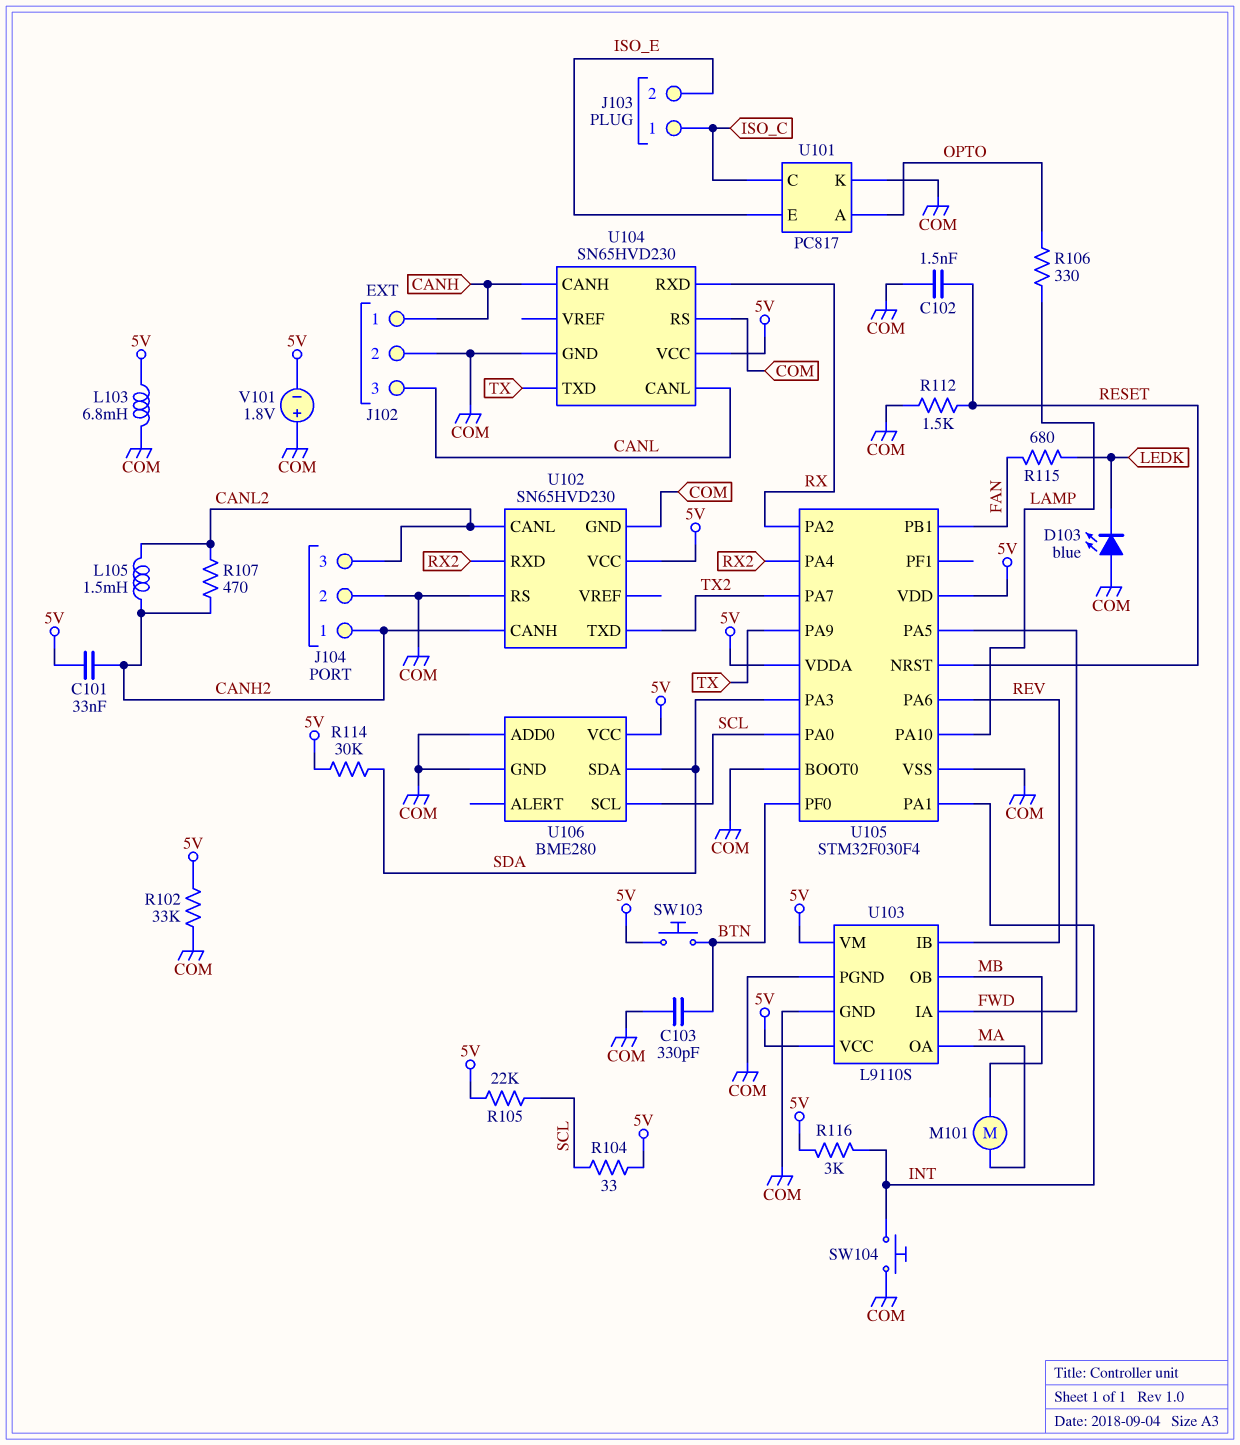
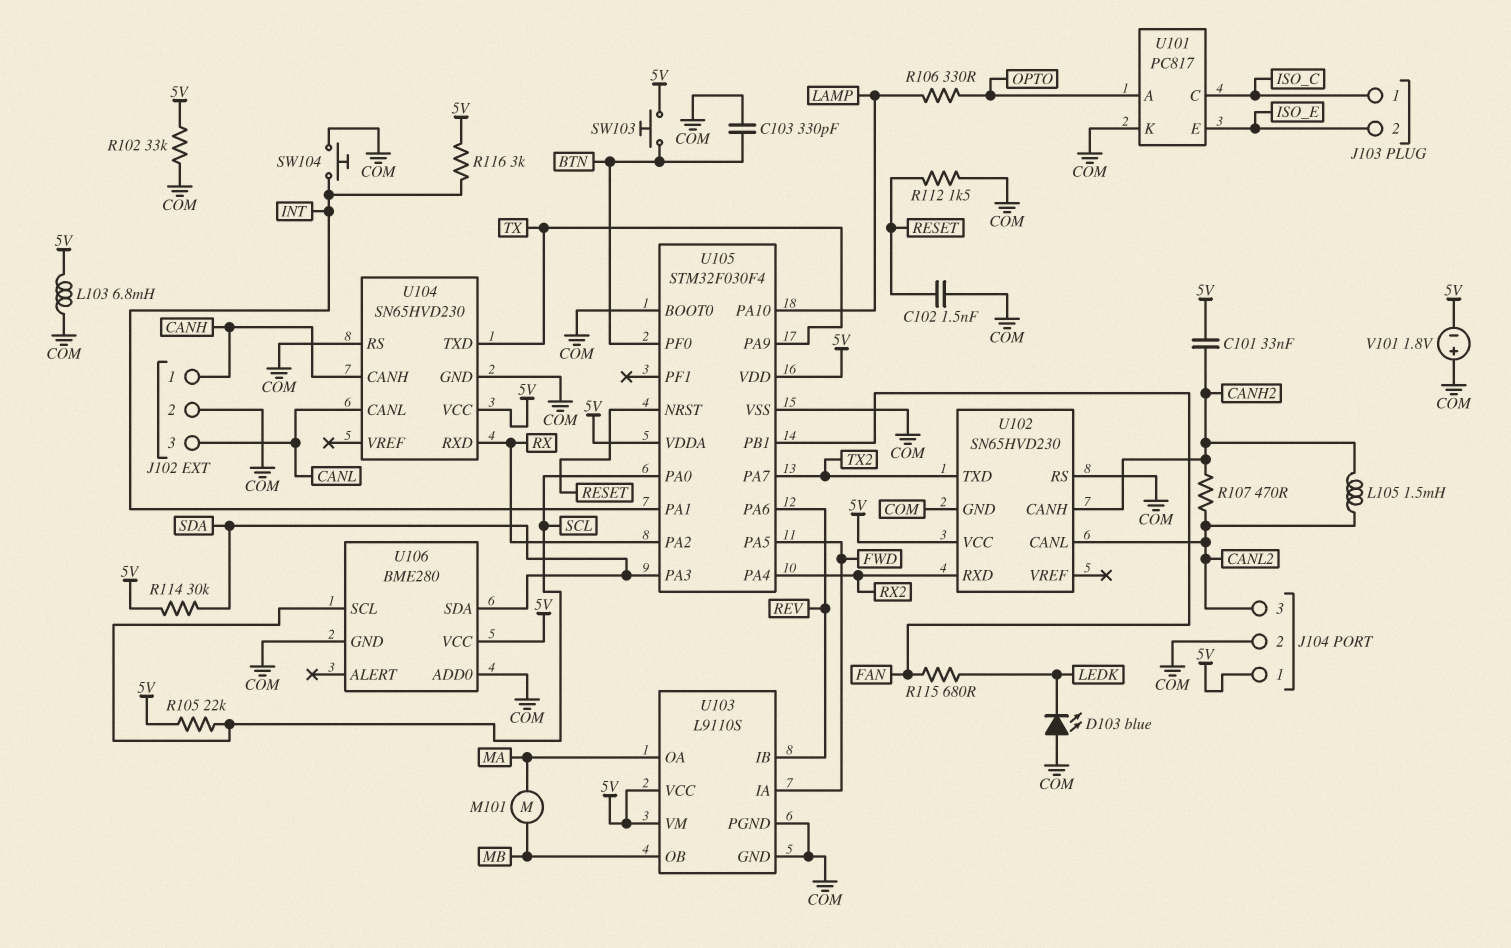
J104 pin 1: CANH2 -> 5V
R104: 33 (5V, SCL) -> none

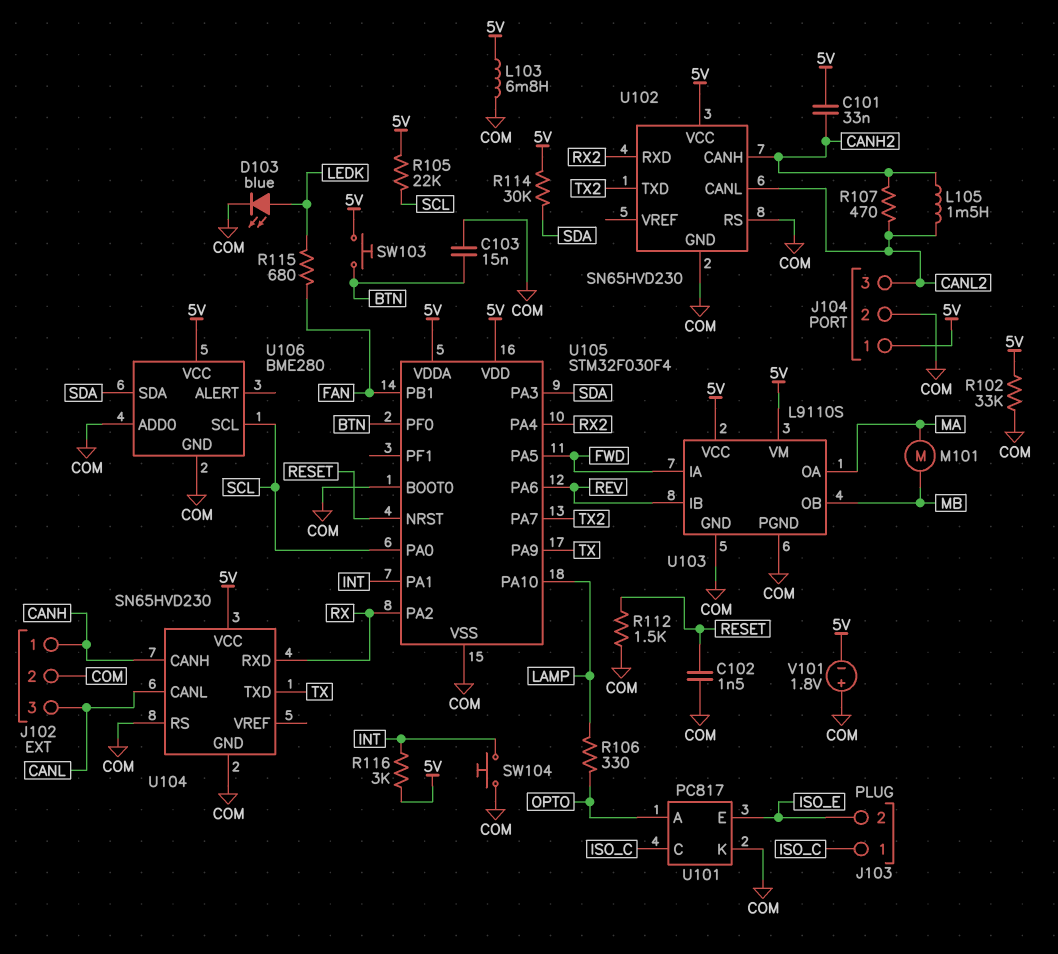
C103: 330pF (BTN, COM) -> 15nF (BTN, COM)
D103: LED blue (A COM, K LEDK) -> LED blue (A LEDK, K COM)

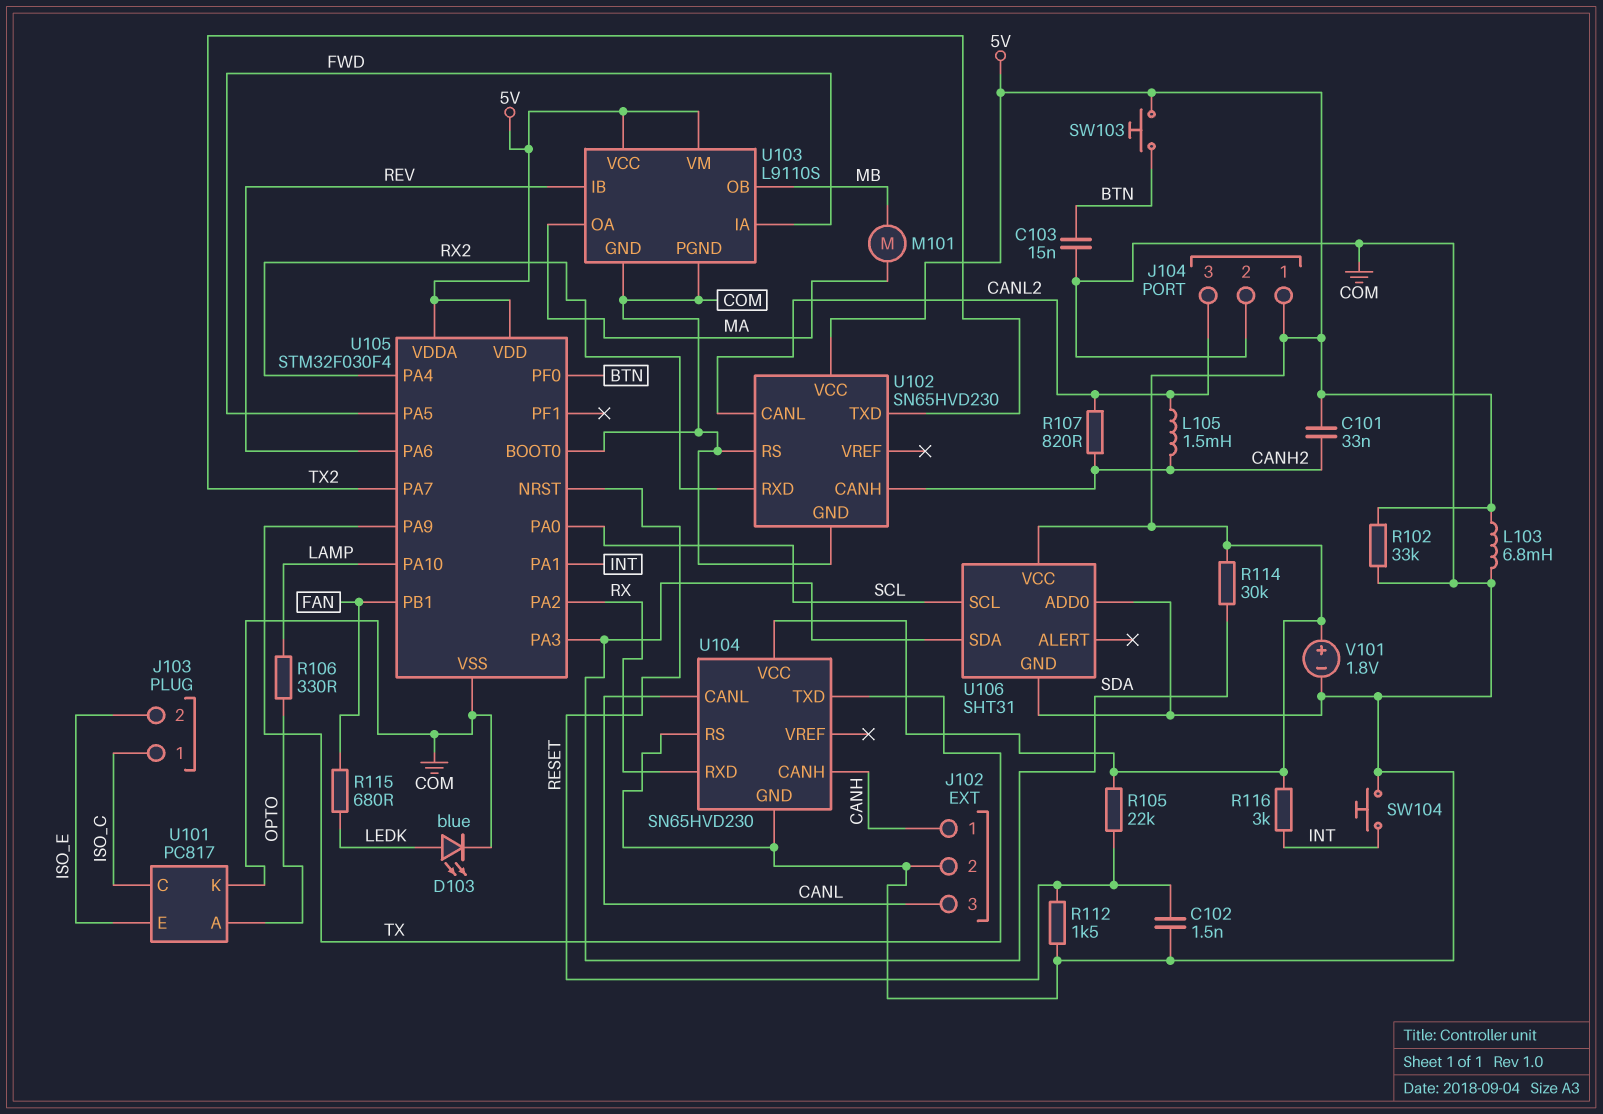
R105: 22k (5V, SCL) -> 22k (5V, RESET)
R107: 470 (CANH2, CANL2) -> 820 (CANH2, CANL2)
U106: BME280 -> SHT31
V101: 1.8V (plus COM, minus 5V) -> 1.8V (plus 5V, minus COM)

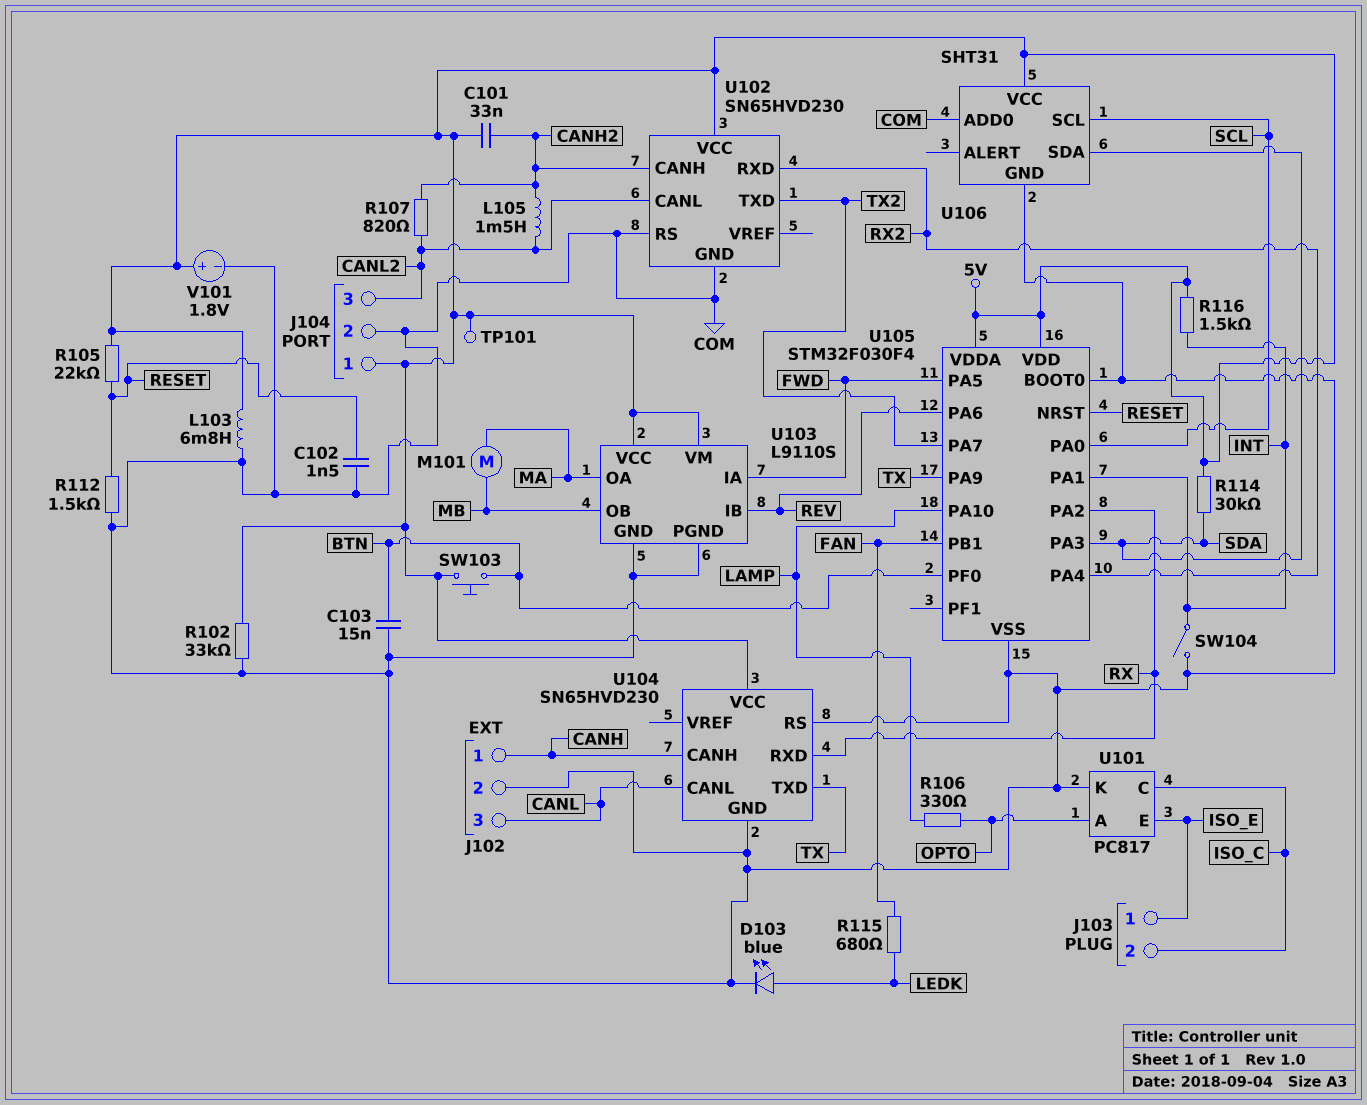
J103 pin 1: ISO_C -> ISO_E
J103 pin 2: ISO_E -> ISO_C
R116: 3k (5V, INT) -> 1.5k (5V, INT)
SW104: button (COM, INT) -> switch (COM, INT)
TP101: none -> test point (5V)

